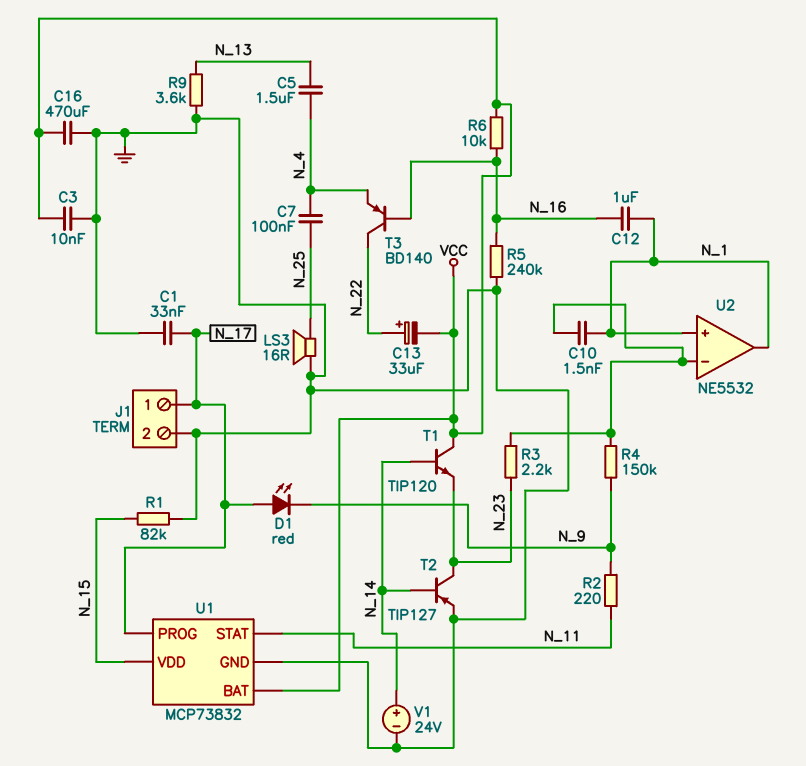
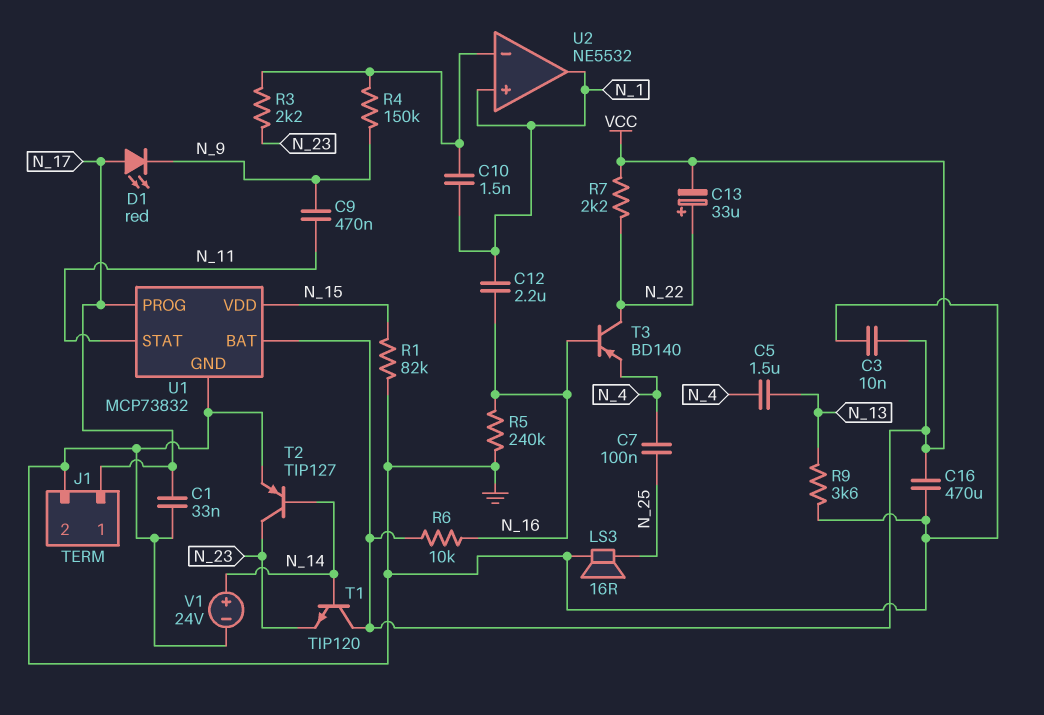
C9: none -> 470nF (N_9, N_11)
C12: 1uF (N_1, N_16) -> 2.2uF (N_1, N_16)
R2: 220 (N_9, N_11) -> none
R7: none -> 2.2k (N_22, VCC)

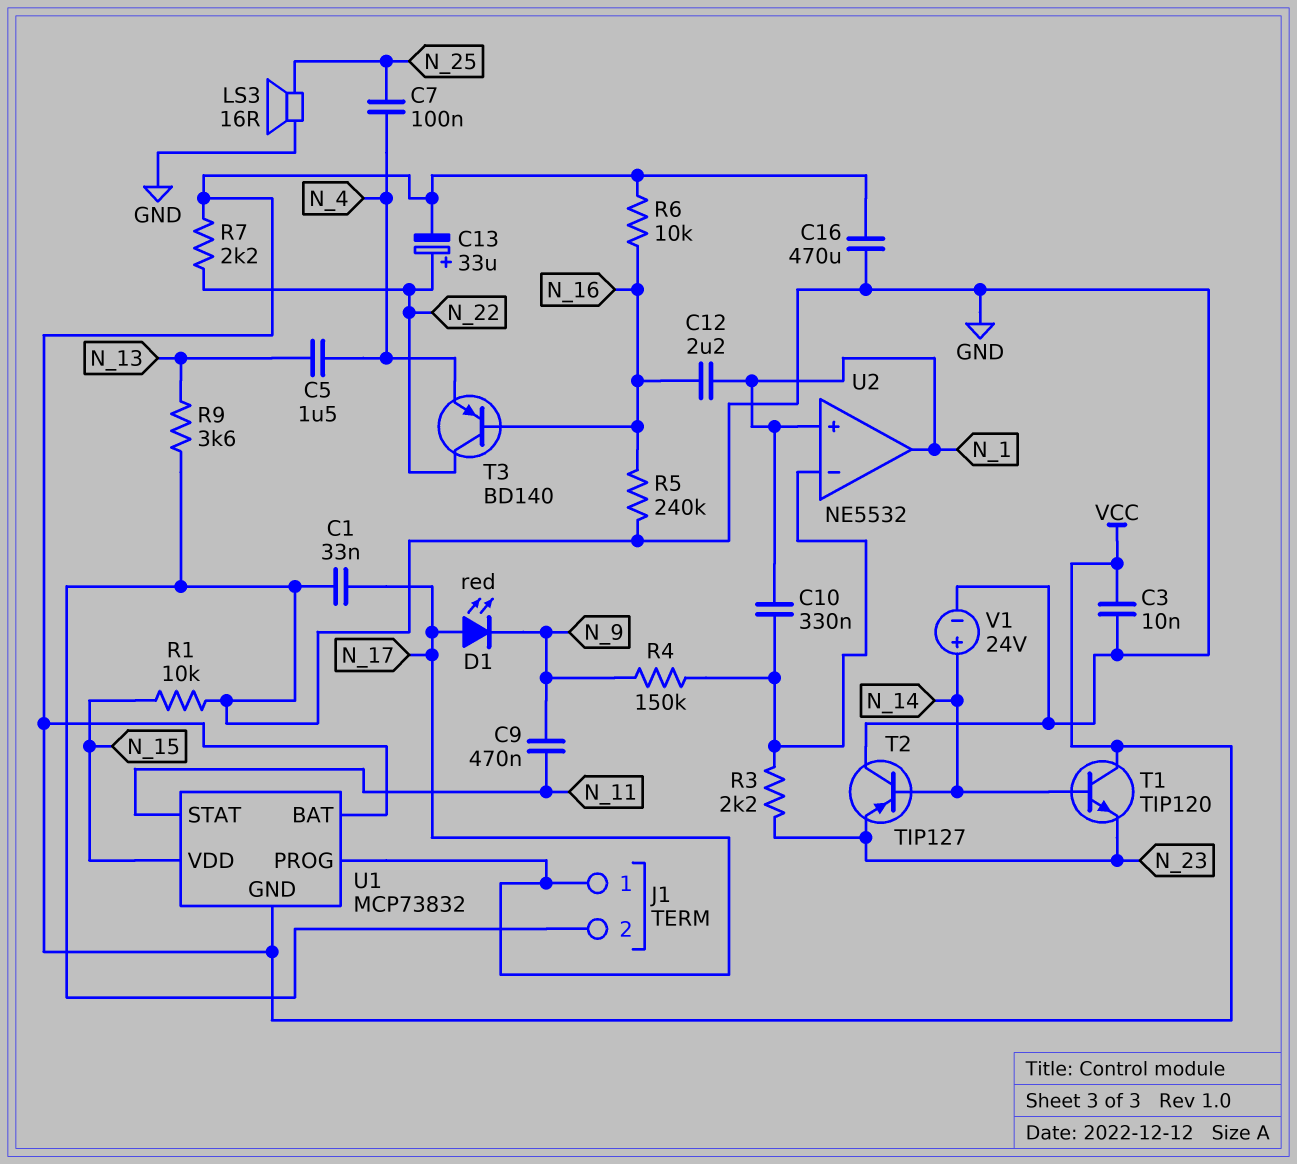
C10: 1.5nF (N_1, U2/in-) -> 330nF (N_1, U2/in-)
R1: 82k (GND, N_15) -> 10k (GND, N_15)
T2: PNP TIP127 (B N_14, C N_23, E GND) -> PNP TIP127 (B N_14, C GND, E N_23)
U1 pin GND: GND -> VCC

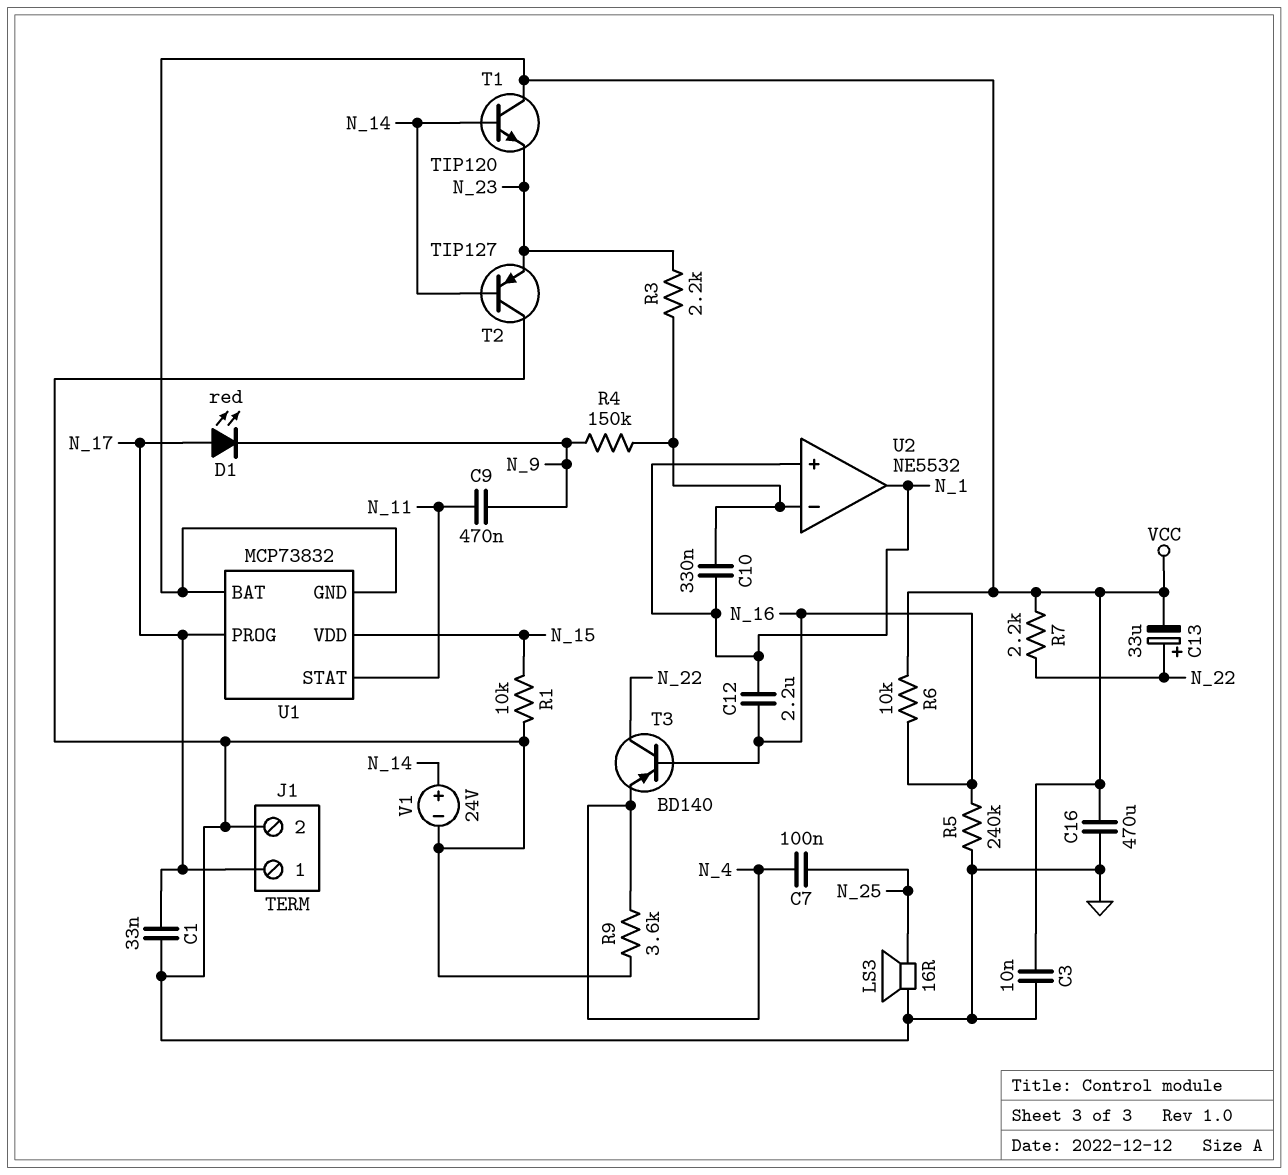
C5: 1.5uF (N_4, N_13) -> none
R9: 3.6k (GND, N_13) -> 3.6k (GND, N_4)

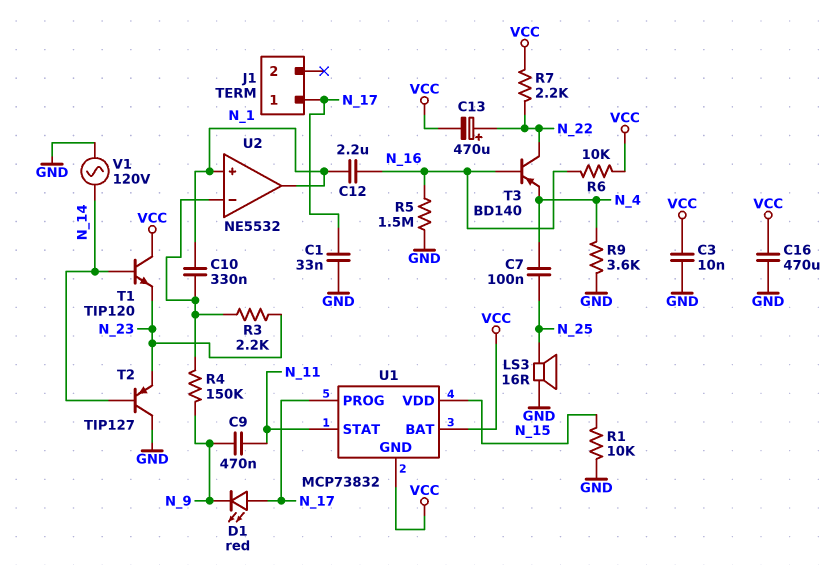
C13: 33uF (plus N_22, minus VCC) -> 470uF (plus N_22, minus VCC)
J1 pin 2: GND -> none
R5: 240k (GND, N_16) -> 1.5M (GND, N_16)
V1: 24V (plus N_14, minus GND) -> AC 120V (GND, N_14)

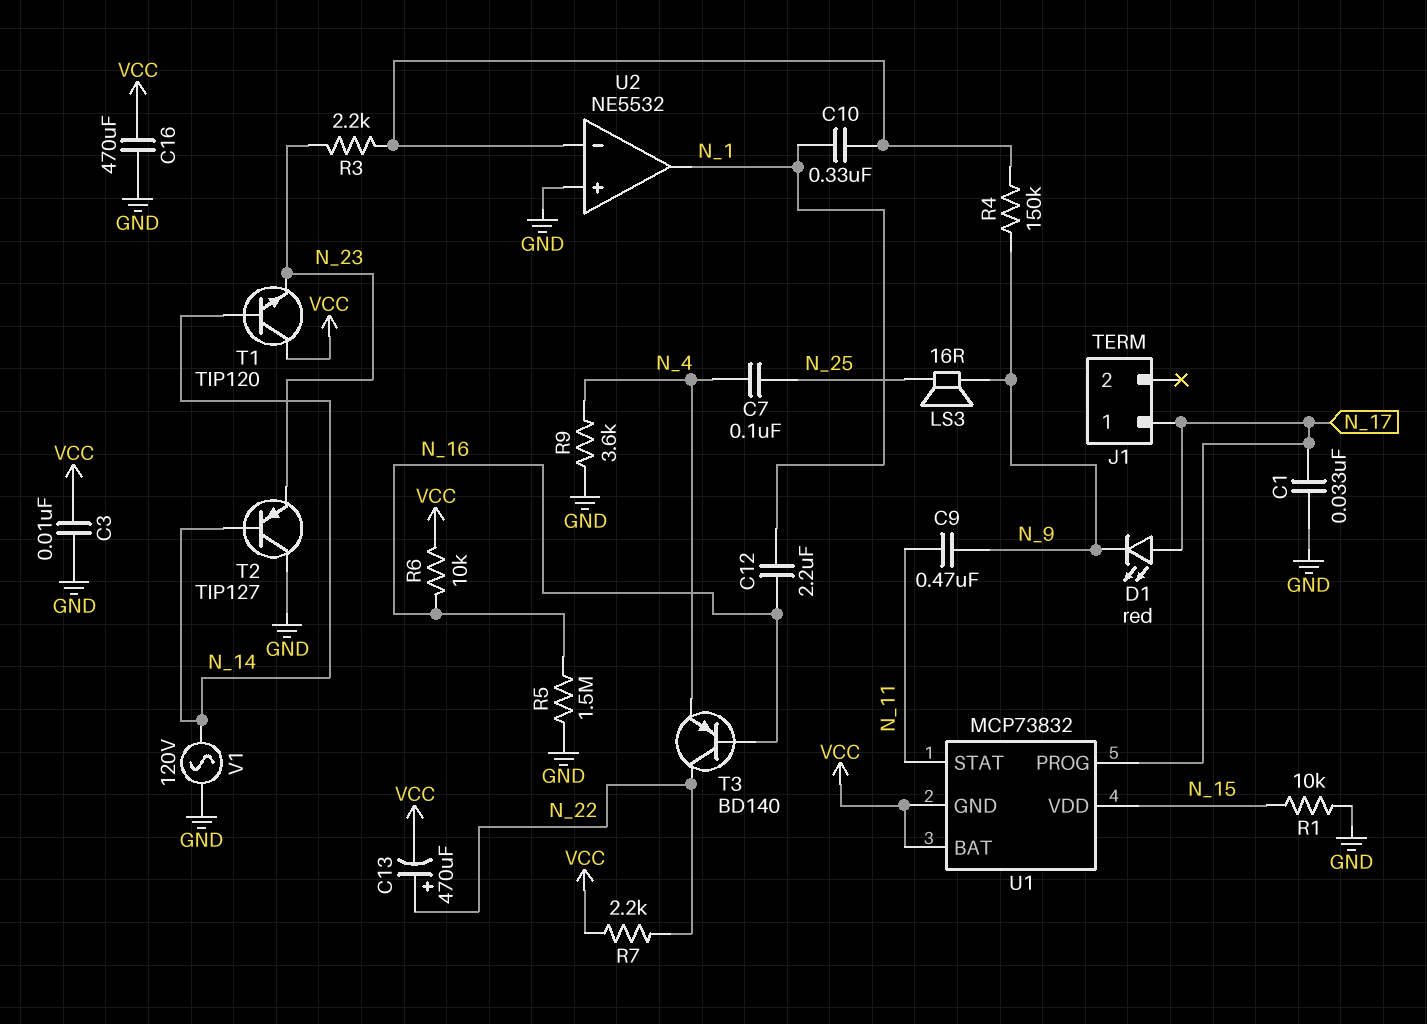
LS3: speaker 16R (GND, N_25) -> speaker 16R (N_9, N_25)
U2 pin in+: N_1 -> GND

